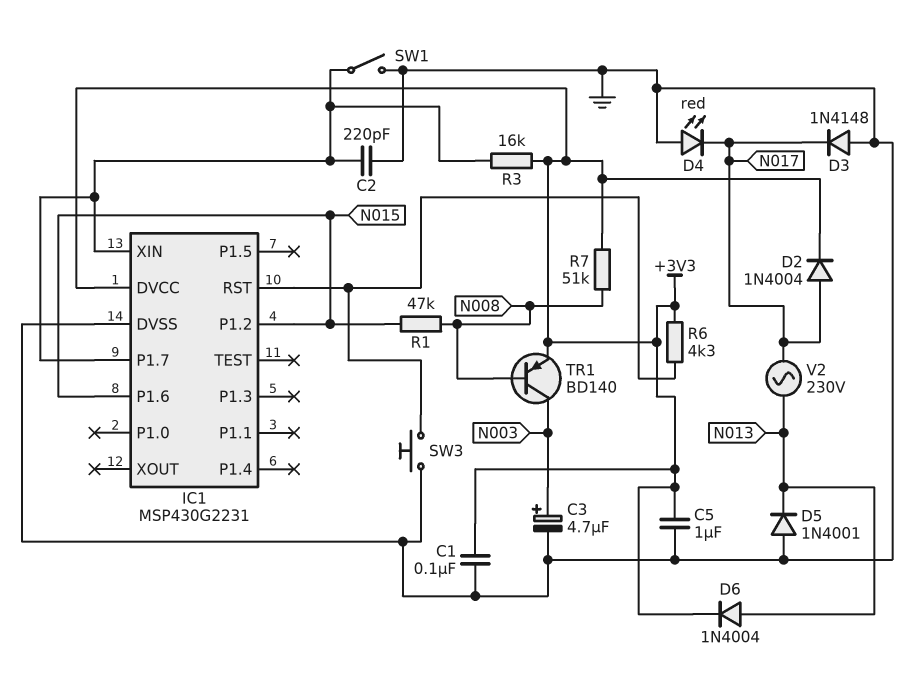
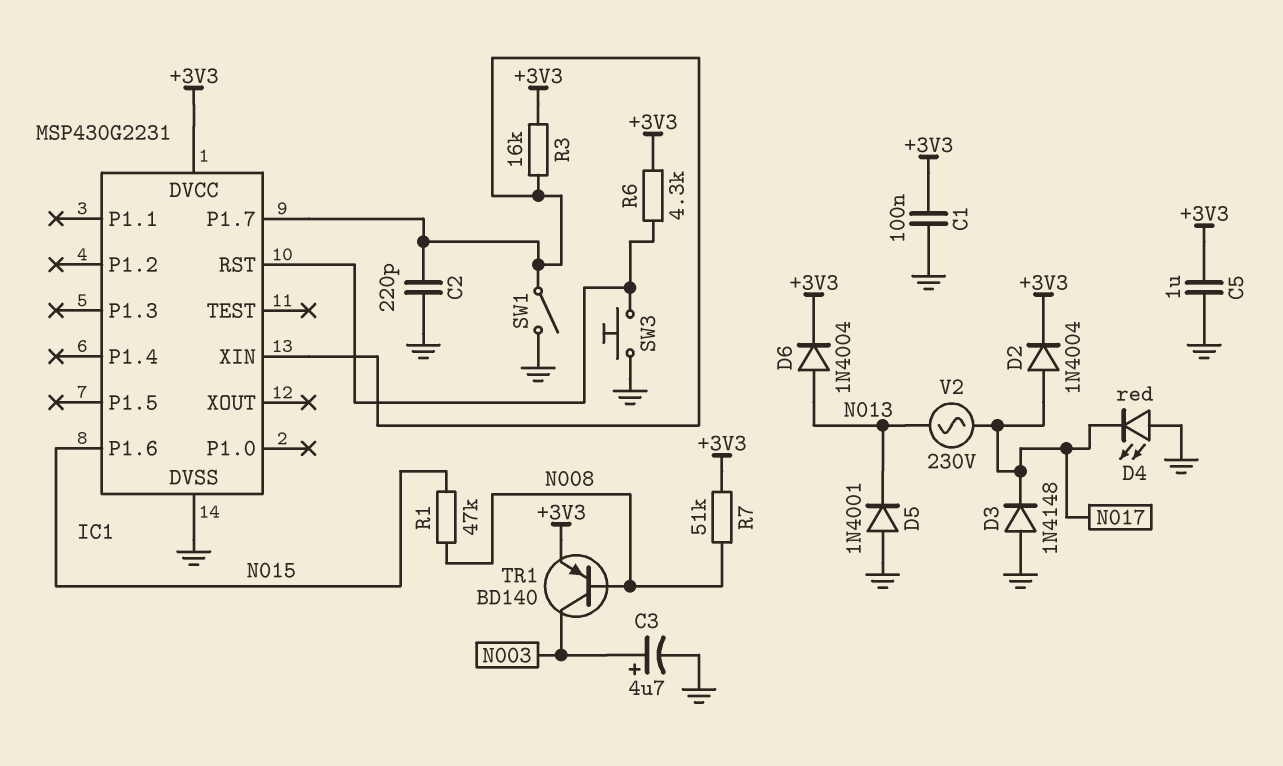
IC1 pin P1.2: N015 -> none

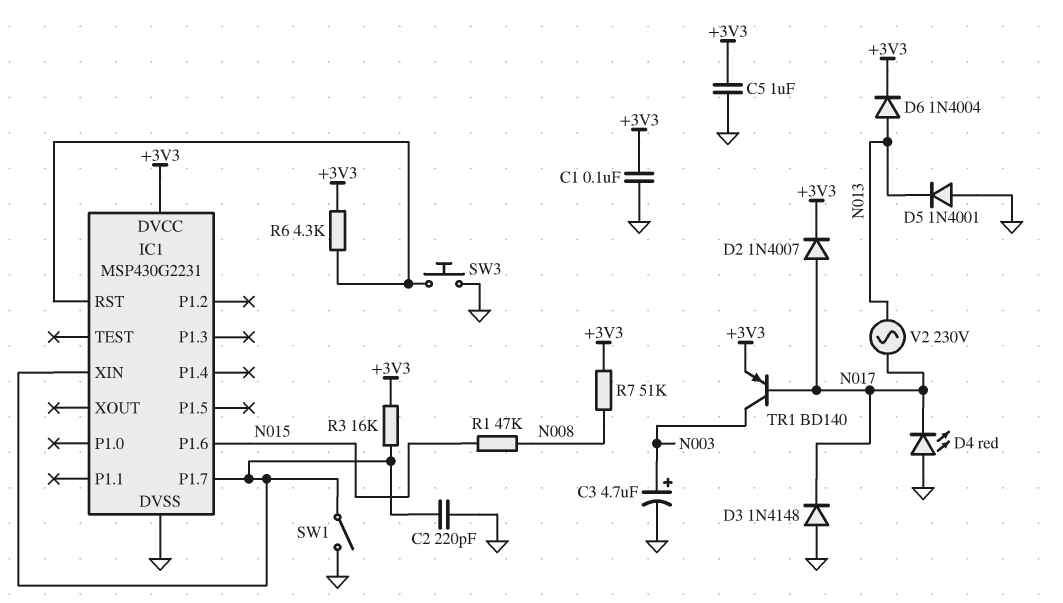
D2: diode 1N4004 (A N017, K +3V3) -> diode 1N4007 (A N017, K +3V3)
TR1: PNP BD140 (B N008, C N003, E +3V3) -> PNP BD140 (B N017, C N003, E +3V3)

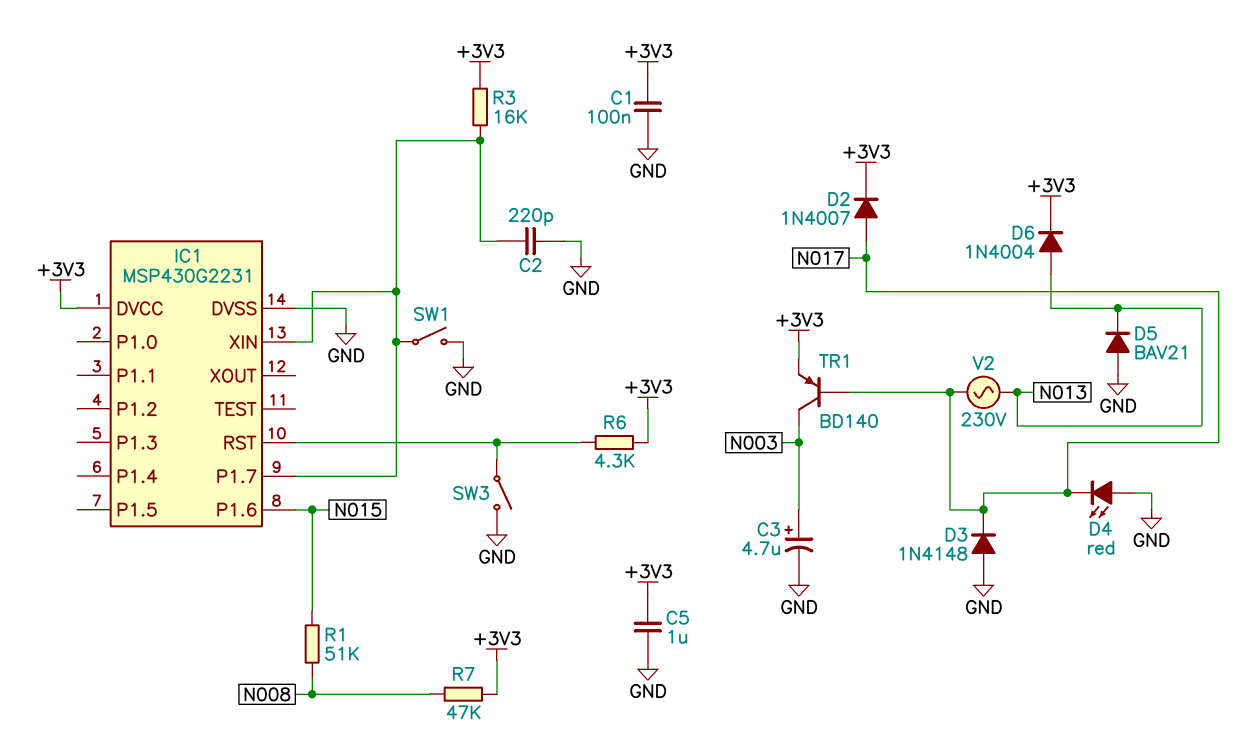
D5: diode 1N4001 (A GND, K N013) -> diode BAV21 (A GND, K N013)
R1: 47k (N008, N015) -> 51k (N008, N015)
R7: 51k (+3V3, N008) -> 47k (+3V3, N008)
SW3: button (GND, IC1/RST) -> switch (GND, IC1/RST)

